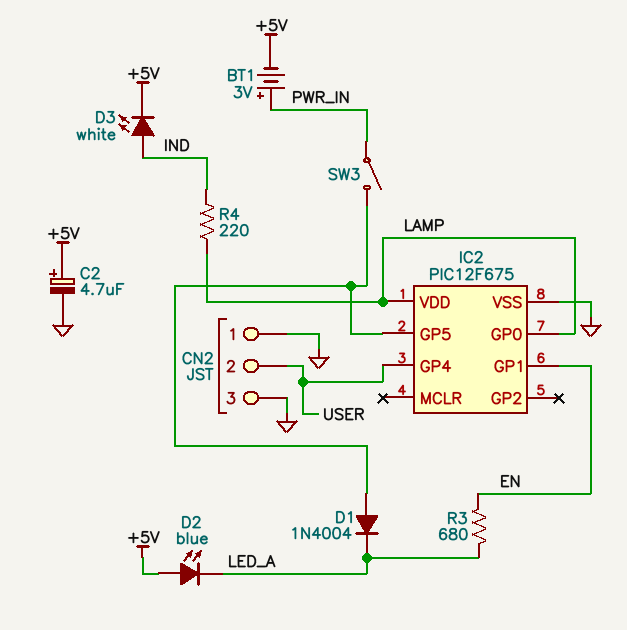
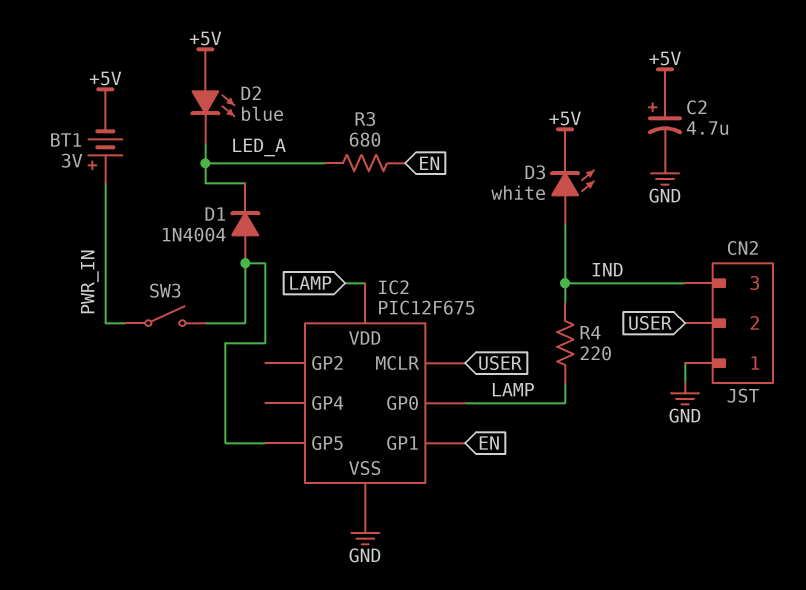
CN2 pin 3: GND -> IND
IC2 pin GP4: USER -> none
IC2 pin MCLR: none -> USER

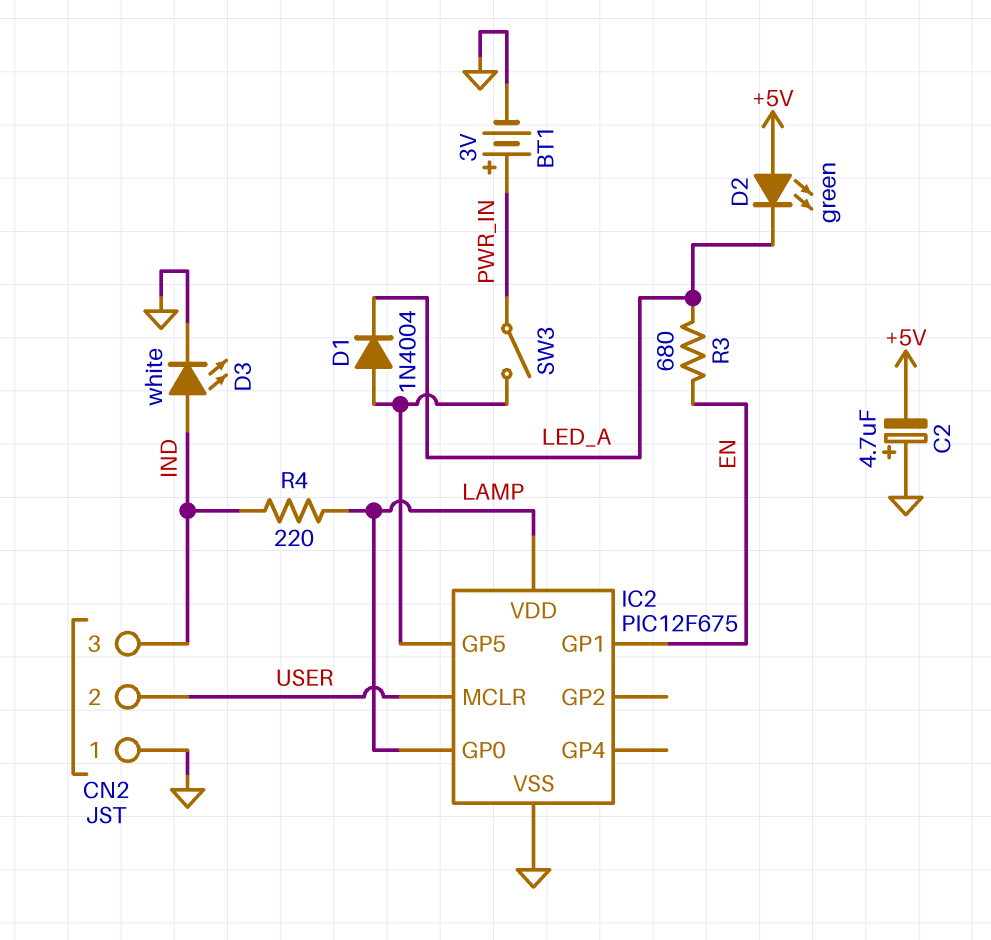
BT1: 3V (plus PWR_IN, minus +5V) -> 3V (plus PWR_IN, minus GND)
C2: 4.7uF (plus +5V, minus GND) -> 4.7uF (plus GND, minus +5V)
D2: LED blue (A +5V, K LED_A) -> LED green (A +5V, K LED_A)
D3: LED white (A IND, K +5V) -> LED white (A IND, K GND)

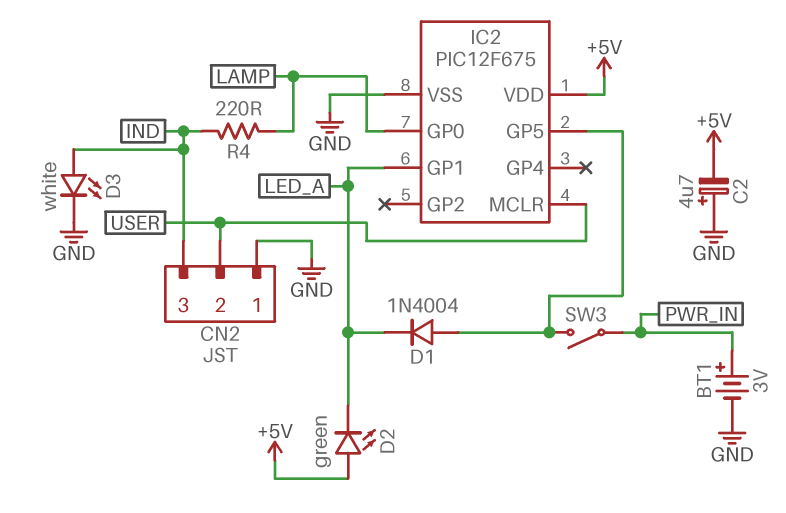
IC2 pin GP1: EN -> LED_A
IC2 pin VDD: LAMP -> +5V
R3: 680 (EN, LED_A) -> none

